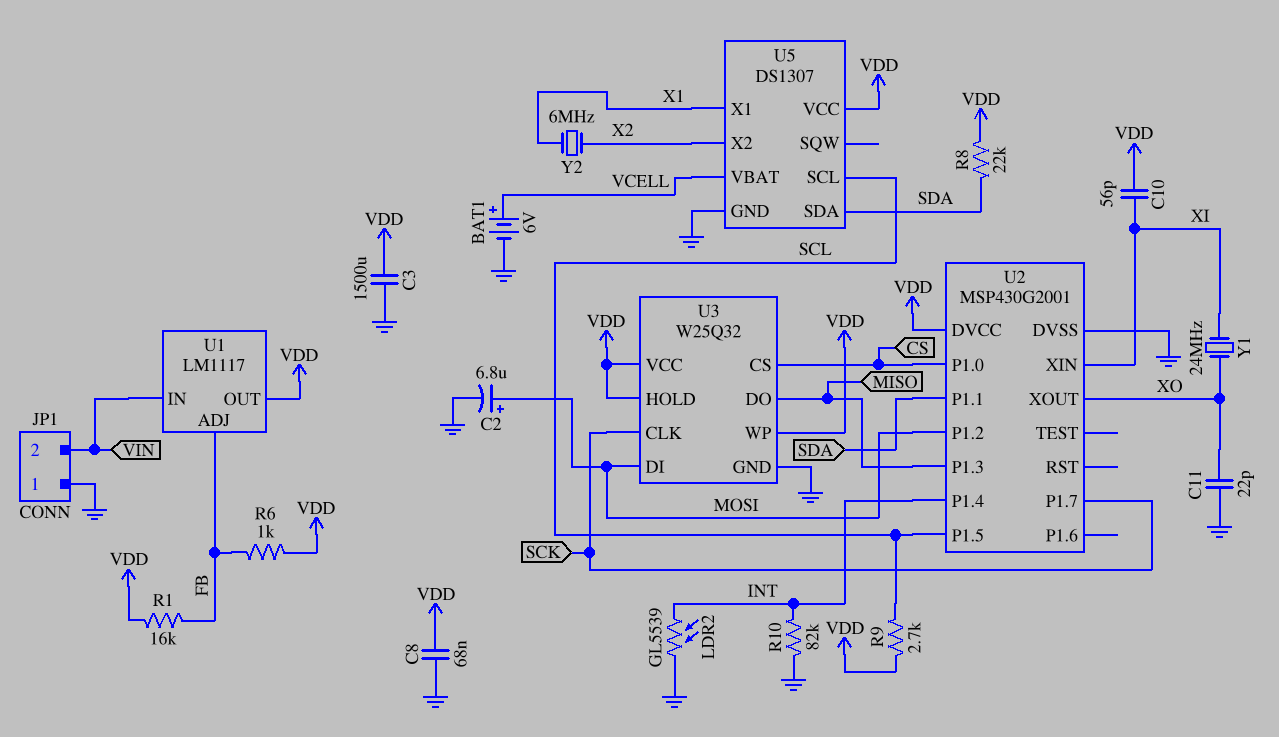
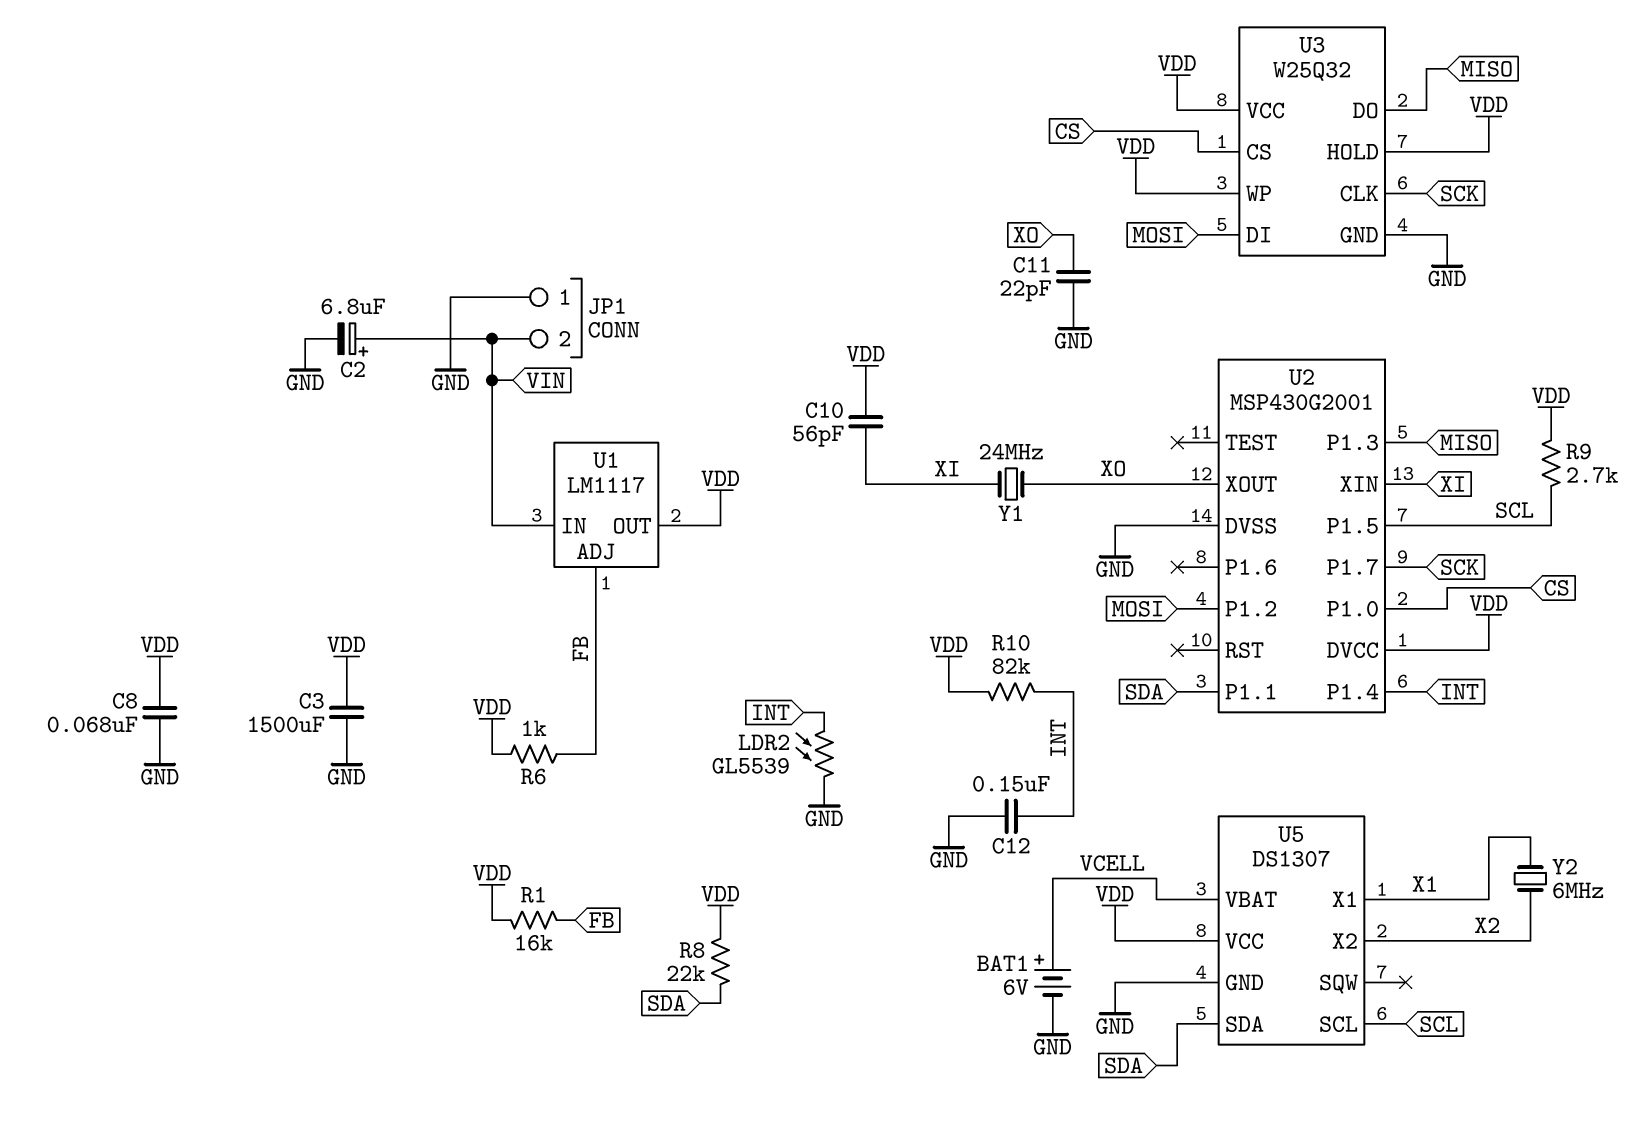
C2: 6.8uF (plus MOSI, minus GND) -> 6.8uF (plus VIN, minus GND)
C12: none -> 150nF (GND, INT)
R10: 82k (GND, INT) -> 82k (INT, VDD)

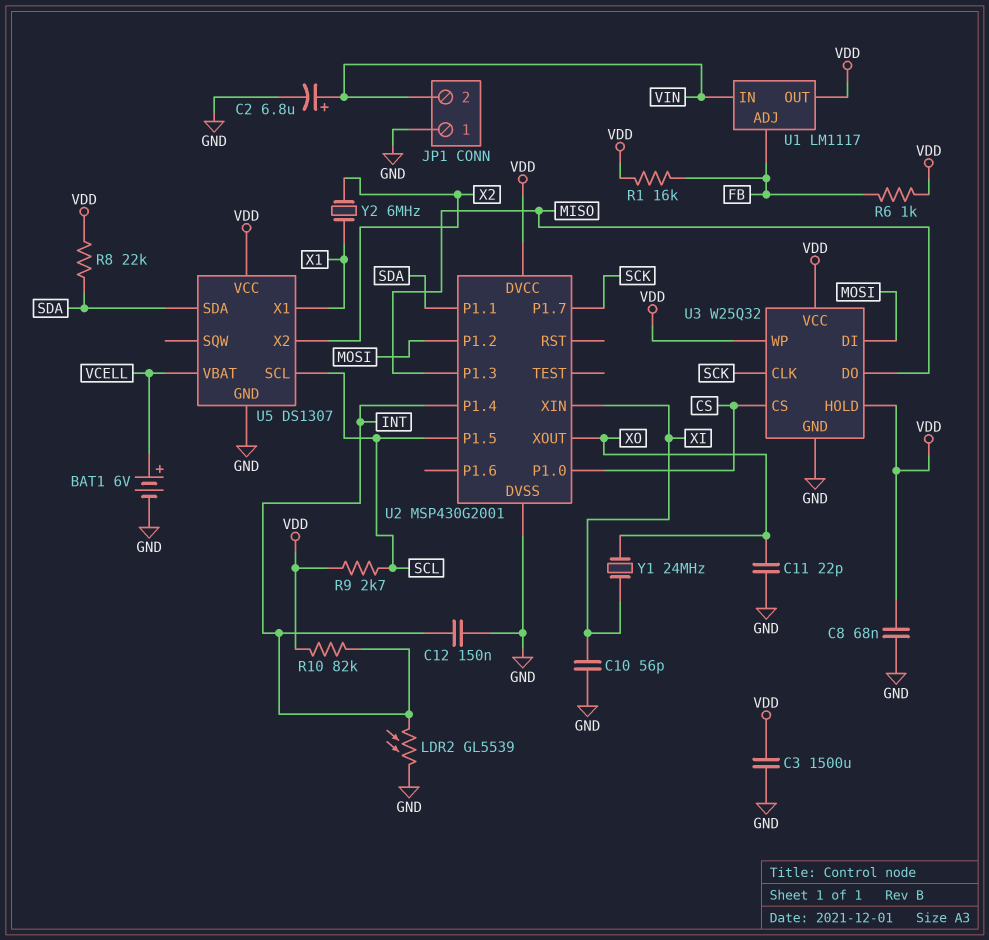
C10: 56pF (VDD, XI) -> 56pF (GND, XI)

